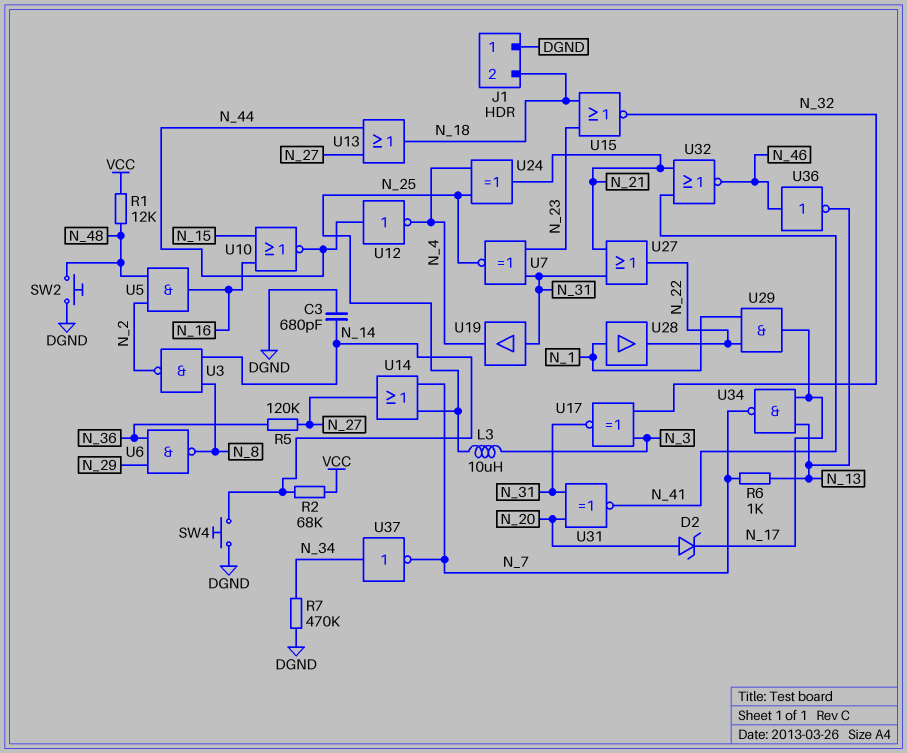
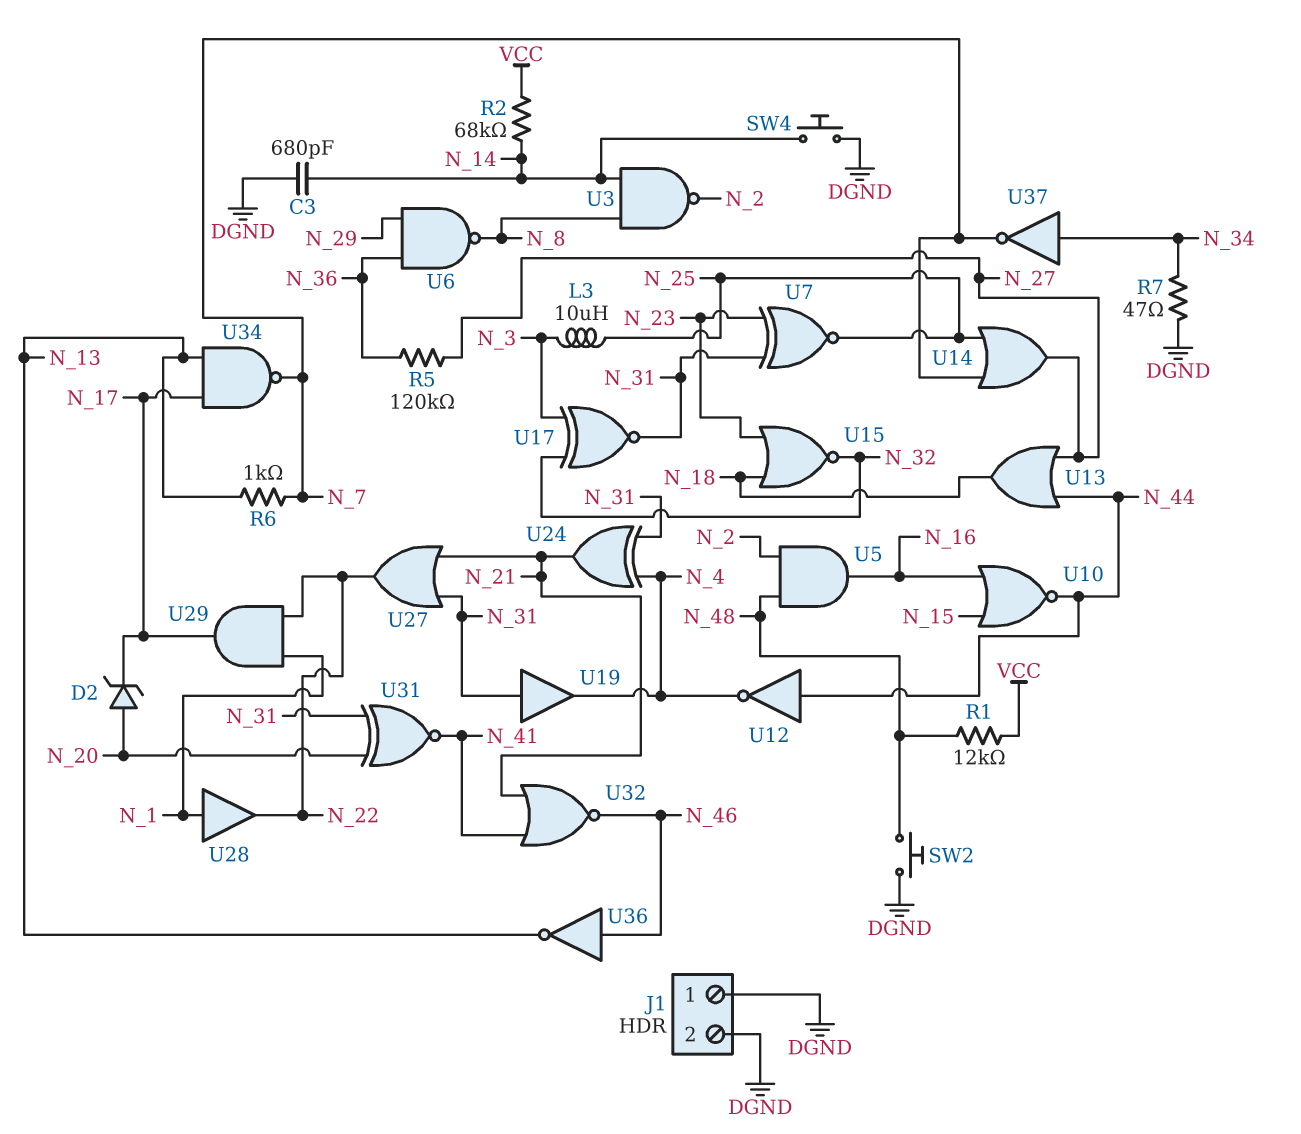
J1 pin 2: N_18 -> DGND
R7: 470k (DGND, N_34) -> 47 (DGND, N_34)
U24: XOR (in N_4, in N_25, out N_21) -> XOR (in N_4, in N_31, out N_21)

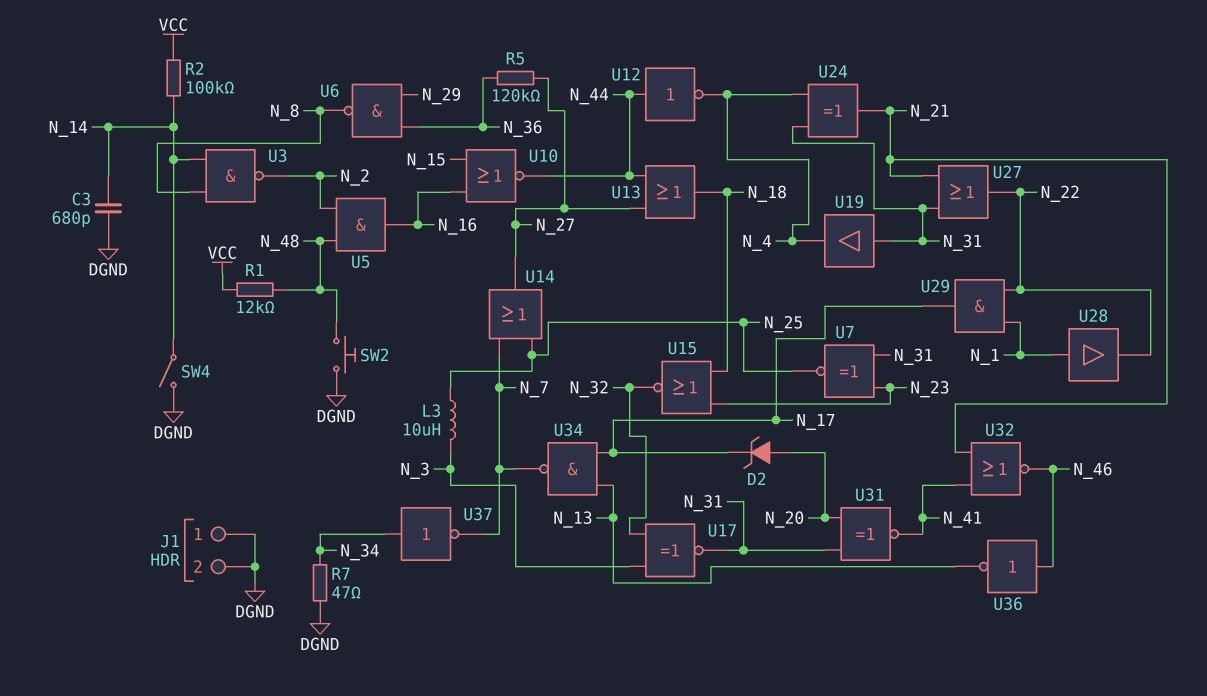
R2: 68k (N_14, VCC) -> 100k (N_14, VCC)
R6: 1k (N_7, N_13) -> none
SW4: button (DGND, N_14) -> switch (DGND, N_14)

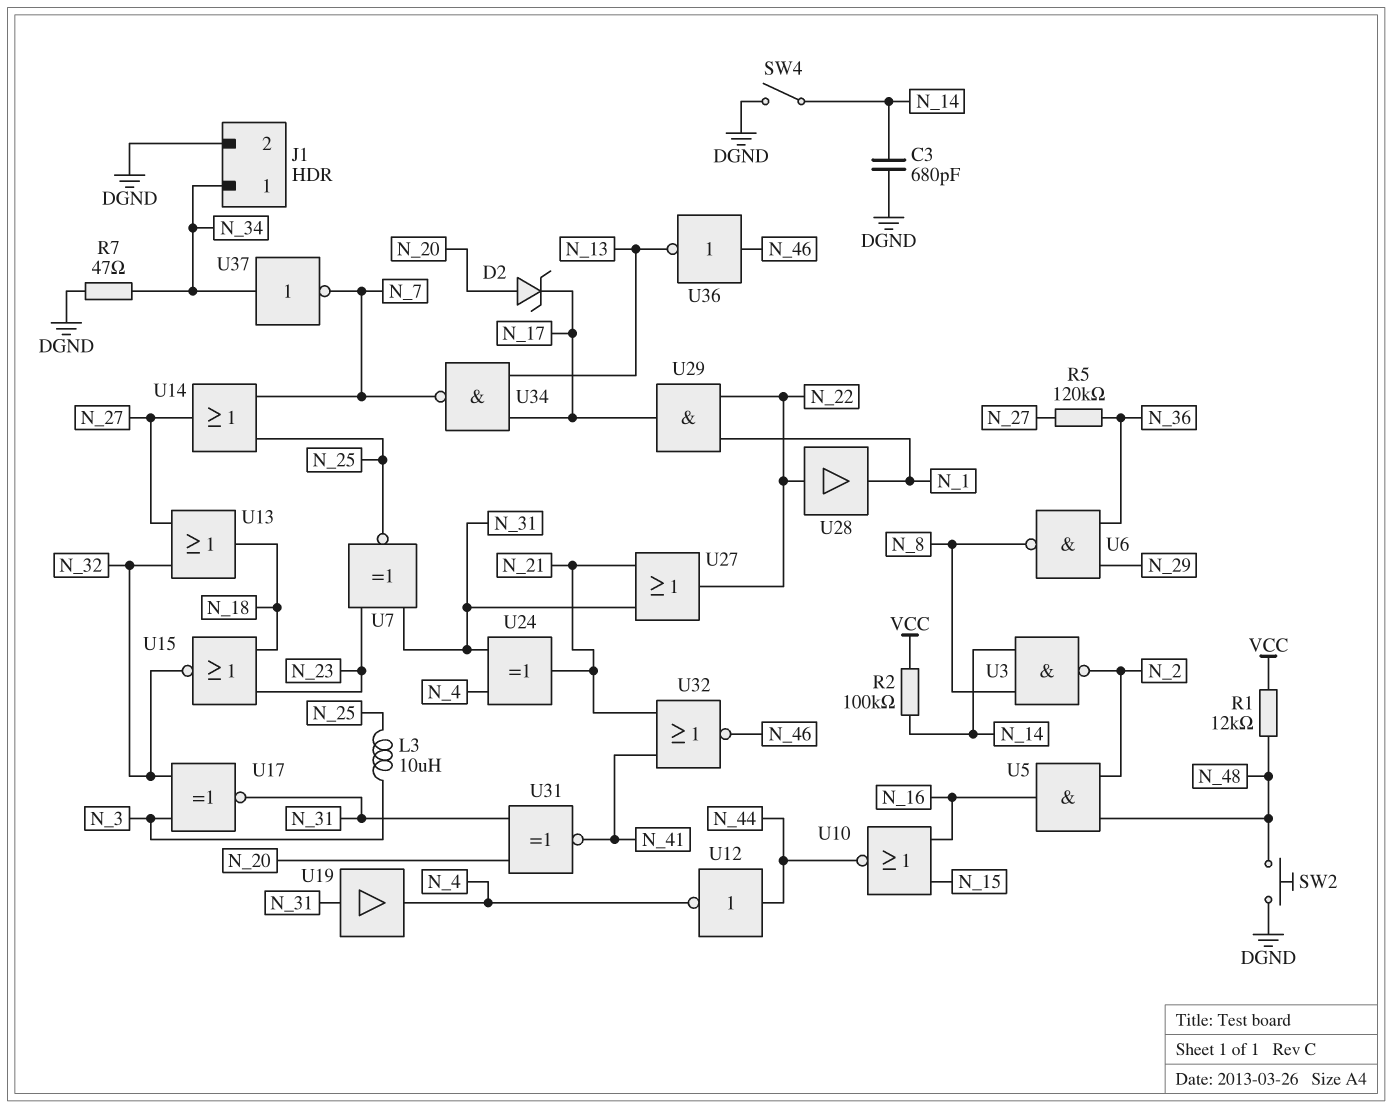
J1 pin 1: DGND -> N_34
U13: OR (in N_27, in N_44, out N_18) -> OR (in N_27, in N_32, out N_18)
U28: buffer (in N_1, out N_22) -> buffer (in N_22, out N_1)

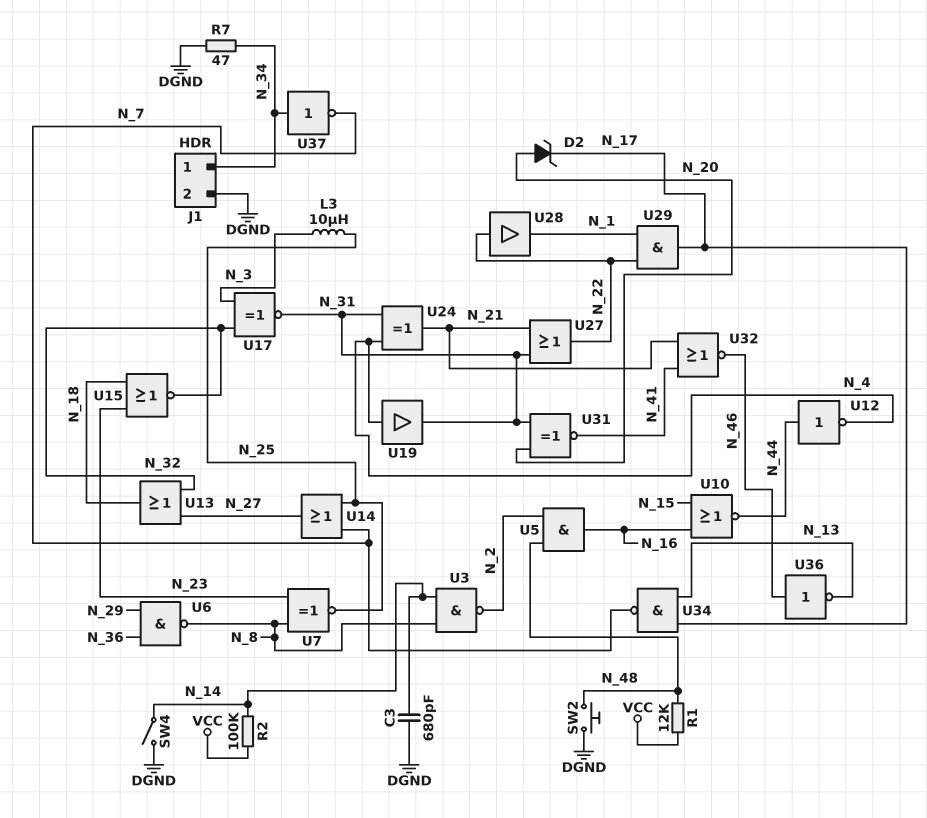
R5: 120k (N_27, N_36) -> none
U7: XNOR (in N_23, in N_31, out N_25) -> XNOR (in N_8, in N_23, out N_25)
U19: buffer (in N_31, out N_4) -> buffer (in N_4, out N_31)

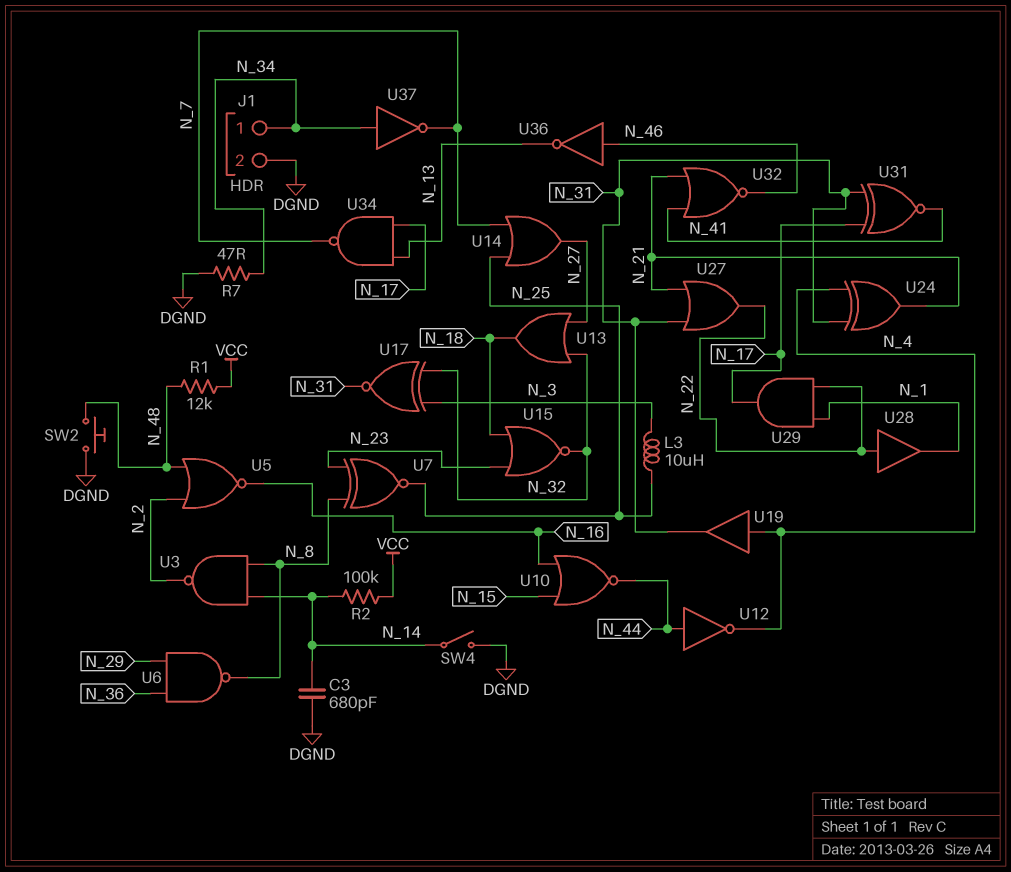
D2: zener (A N_20, K N_17) -> none
U5: AND (in N_2, in N_48, out N_16) -> NOR (in N_2, in N_48, out N_16)
U31: XNOR (in N_20, in N_31, out N_41) -> XNOR (in N_17, in N_31, out N_41)

